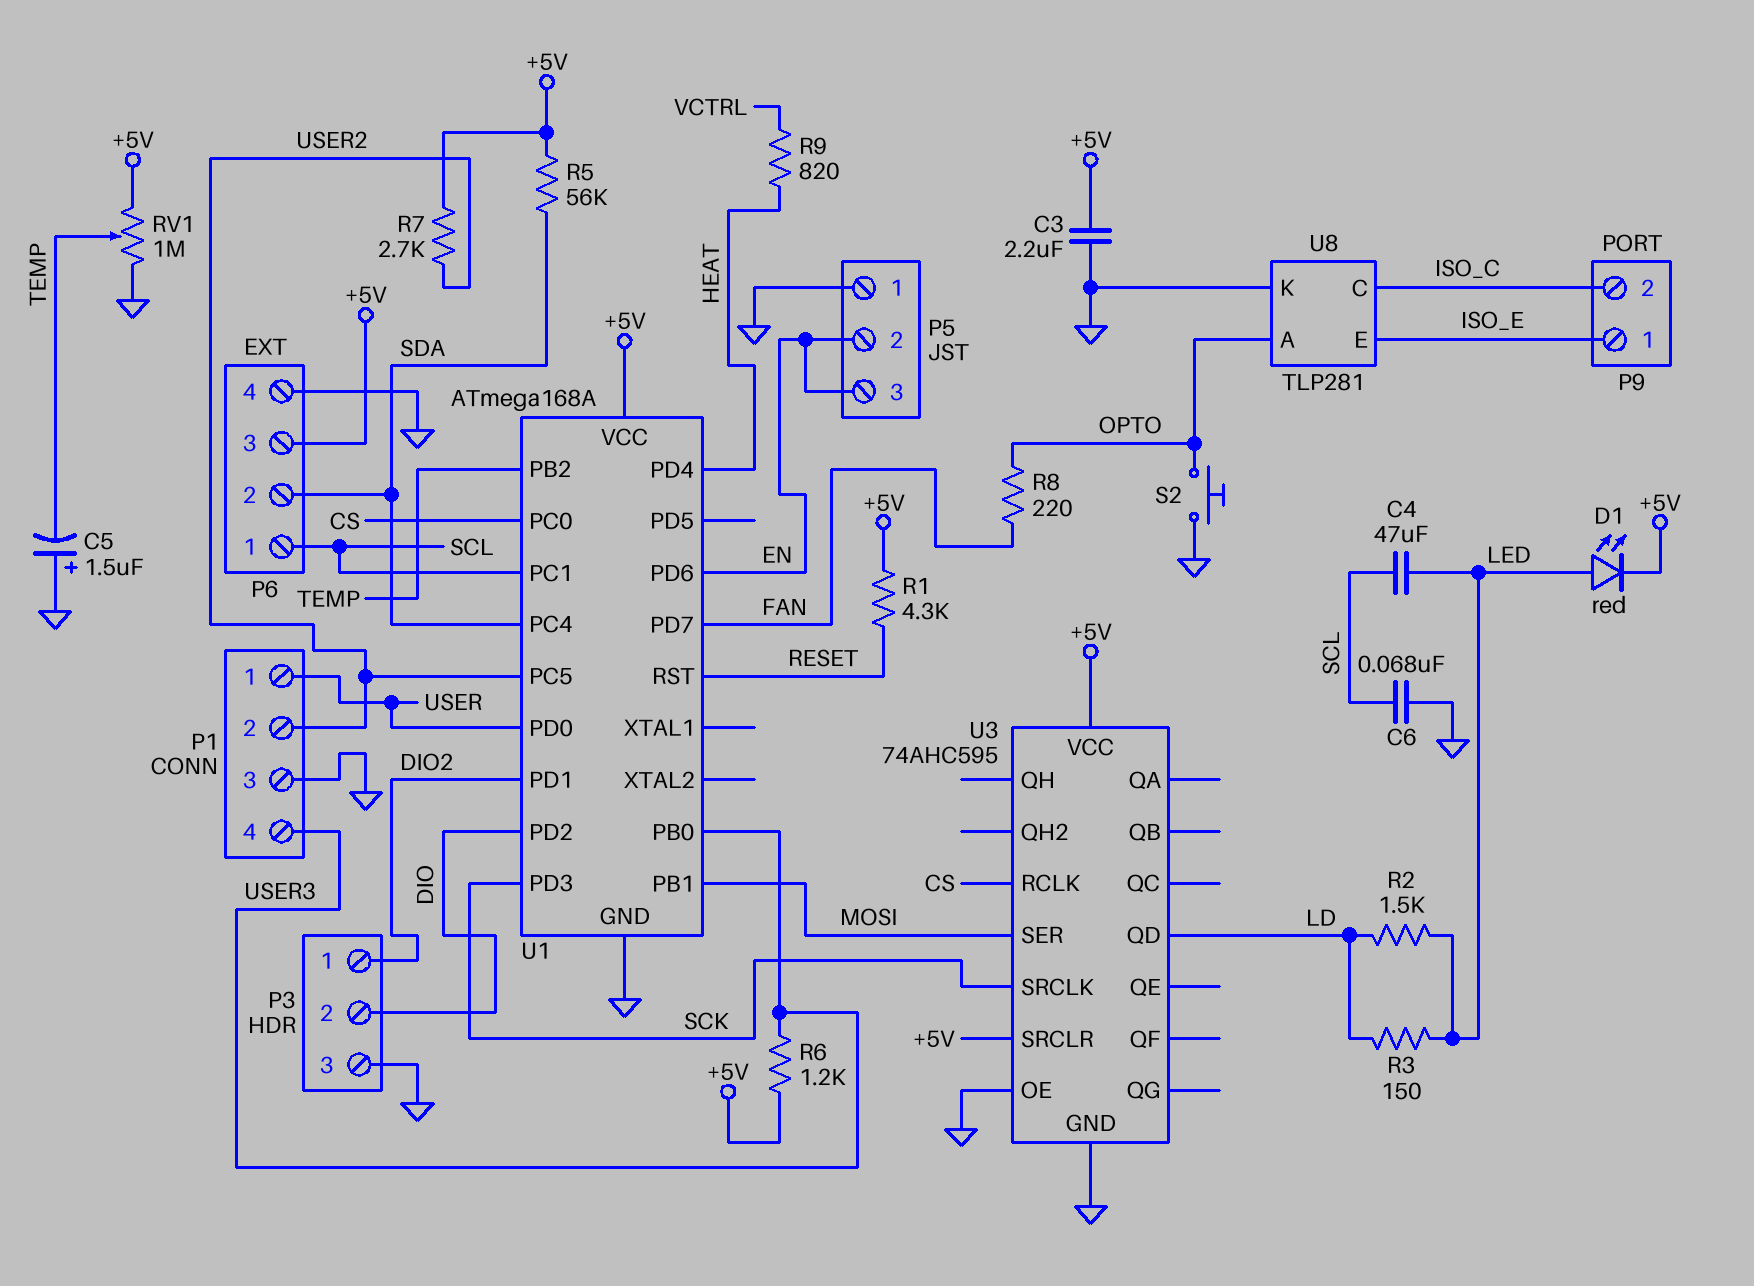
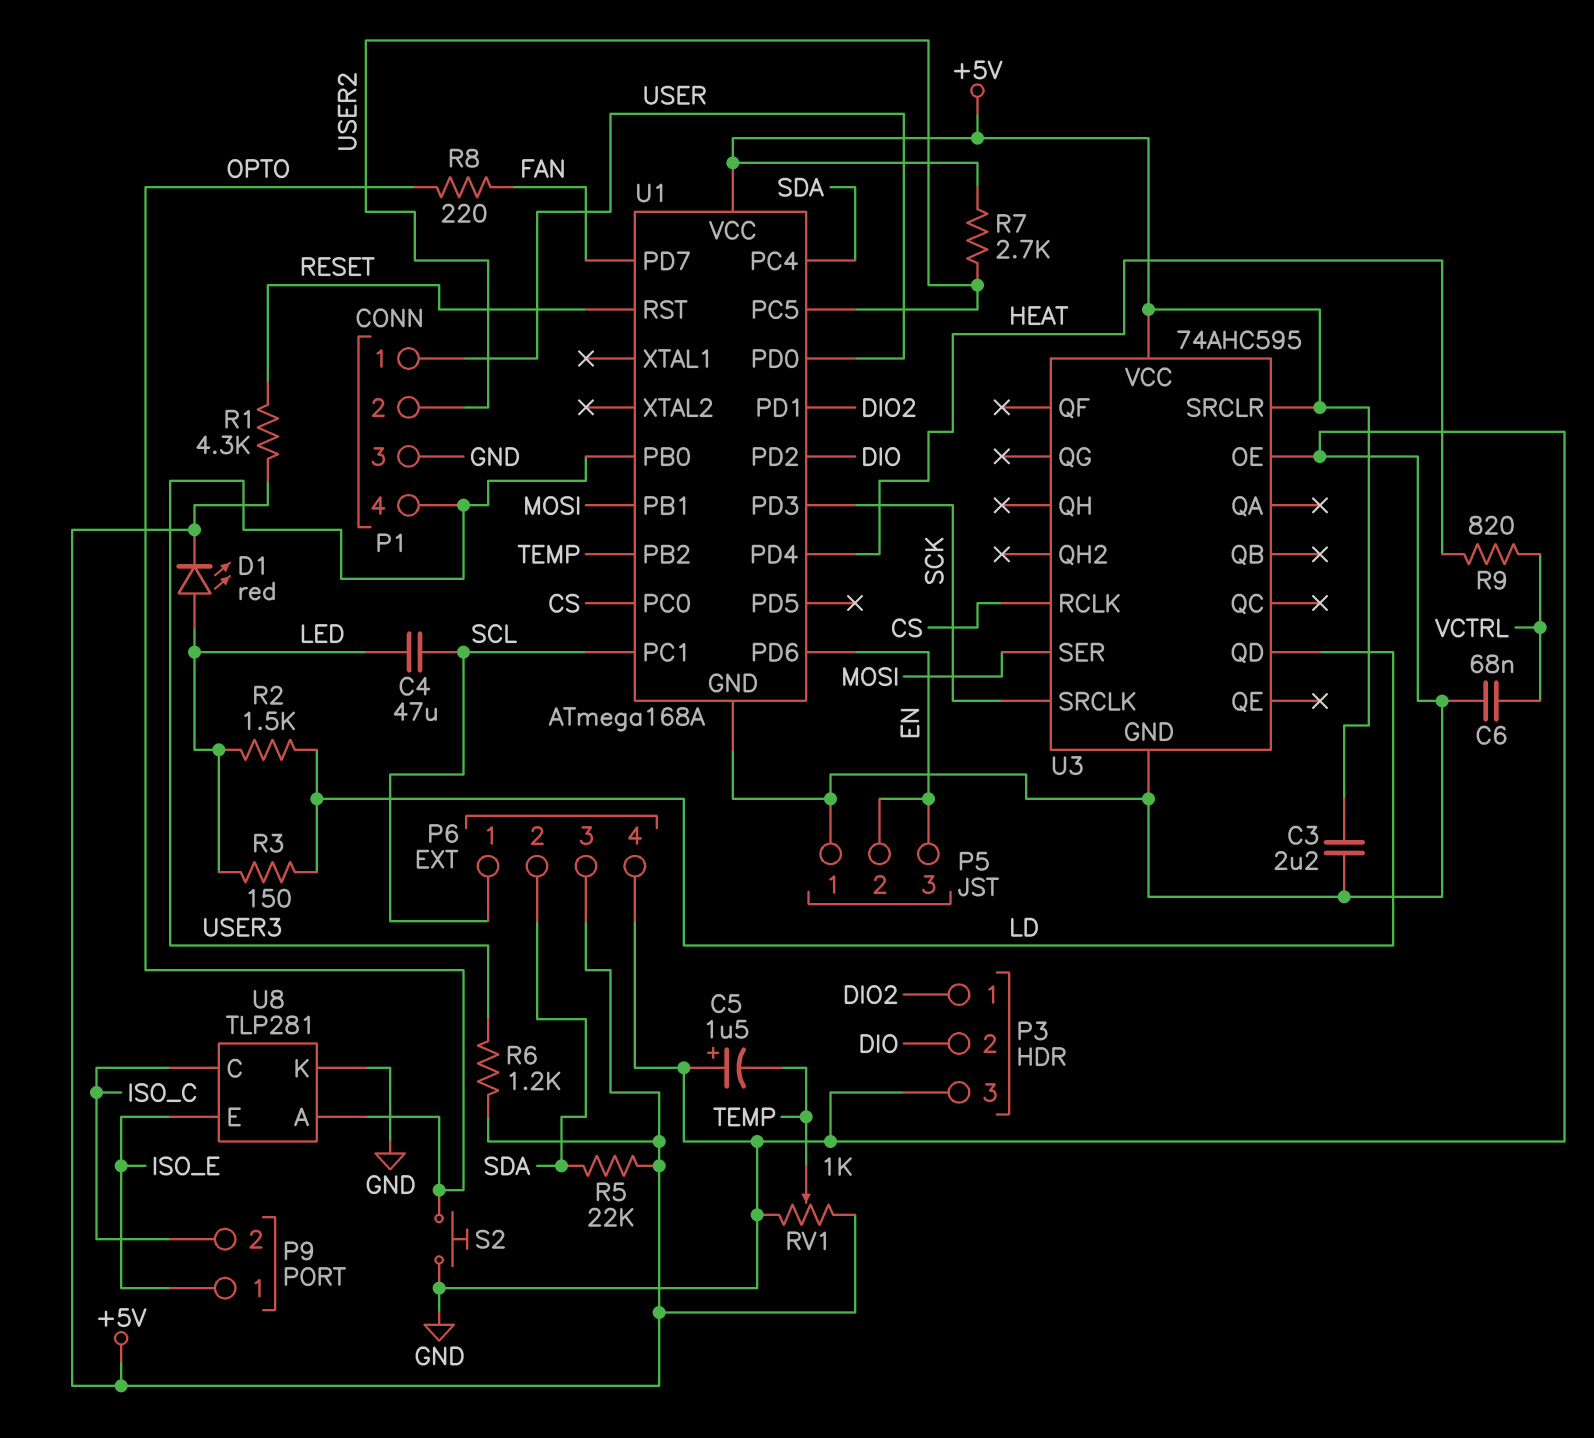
C6: 68nF (GND, SCL) -> 68nF (GND, VCTRL)
R5: 56k (+5V, SDA) -> 22k (+5V, SDA)
RV1: 1M (+5V, GND, wiper TEMP) -> 1k (+5V, GND, wiper TEMP)

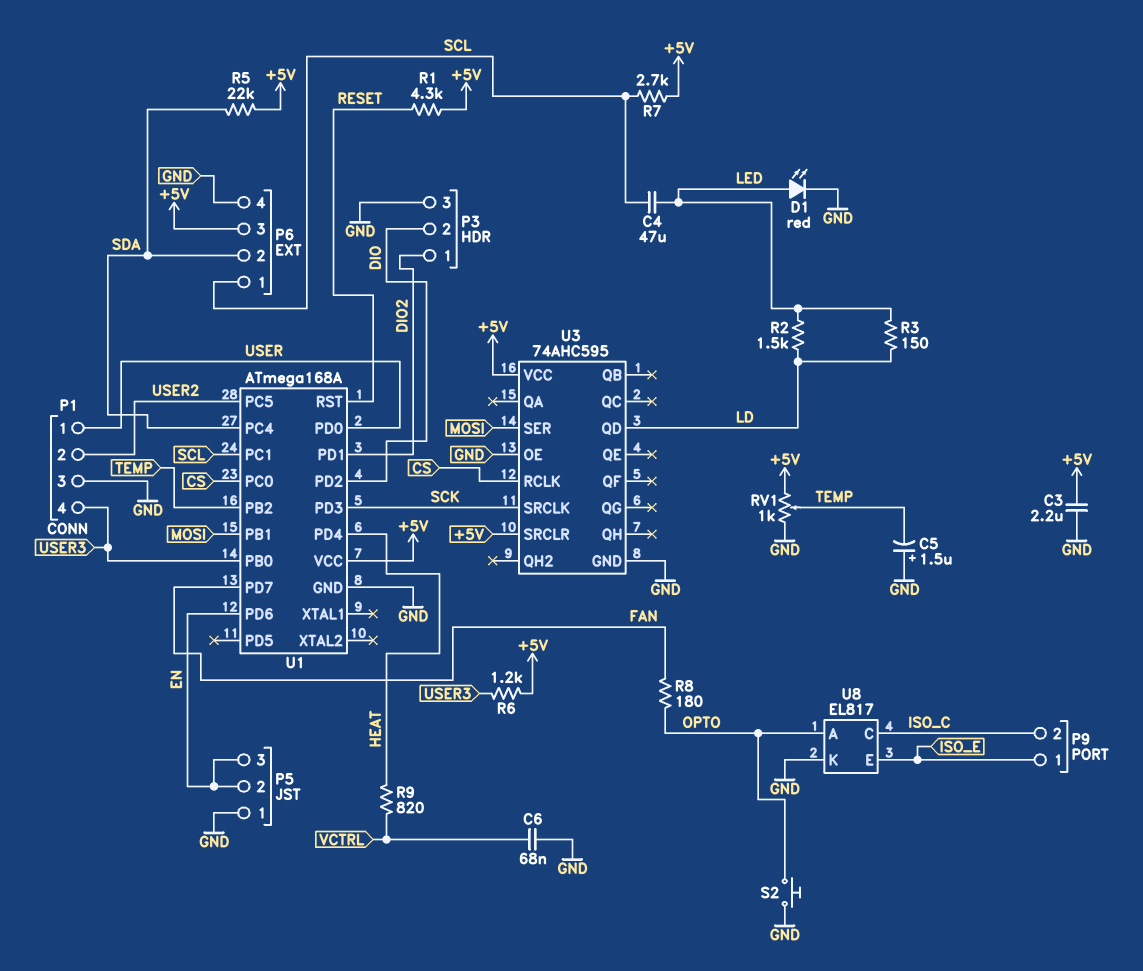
D1: LED red (A LED, K +5V) -> LED red (A LED, K GND)
R7: 2.7k (+5V, USER2) -> 2.7k (+5V, SCL)
R8: 220 (FAN, OPTO) -> 180 (FAN, OPTO)
U8: TLP281 -> EL817

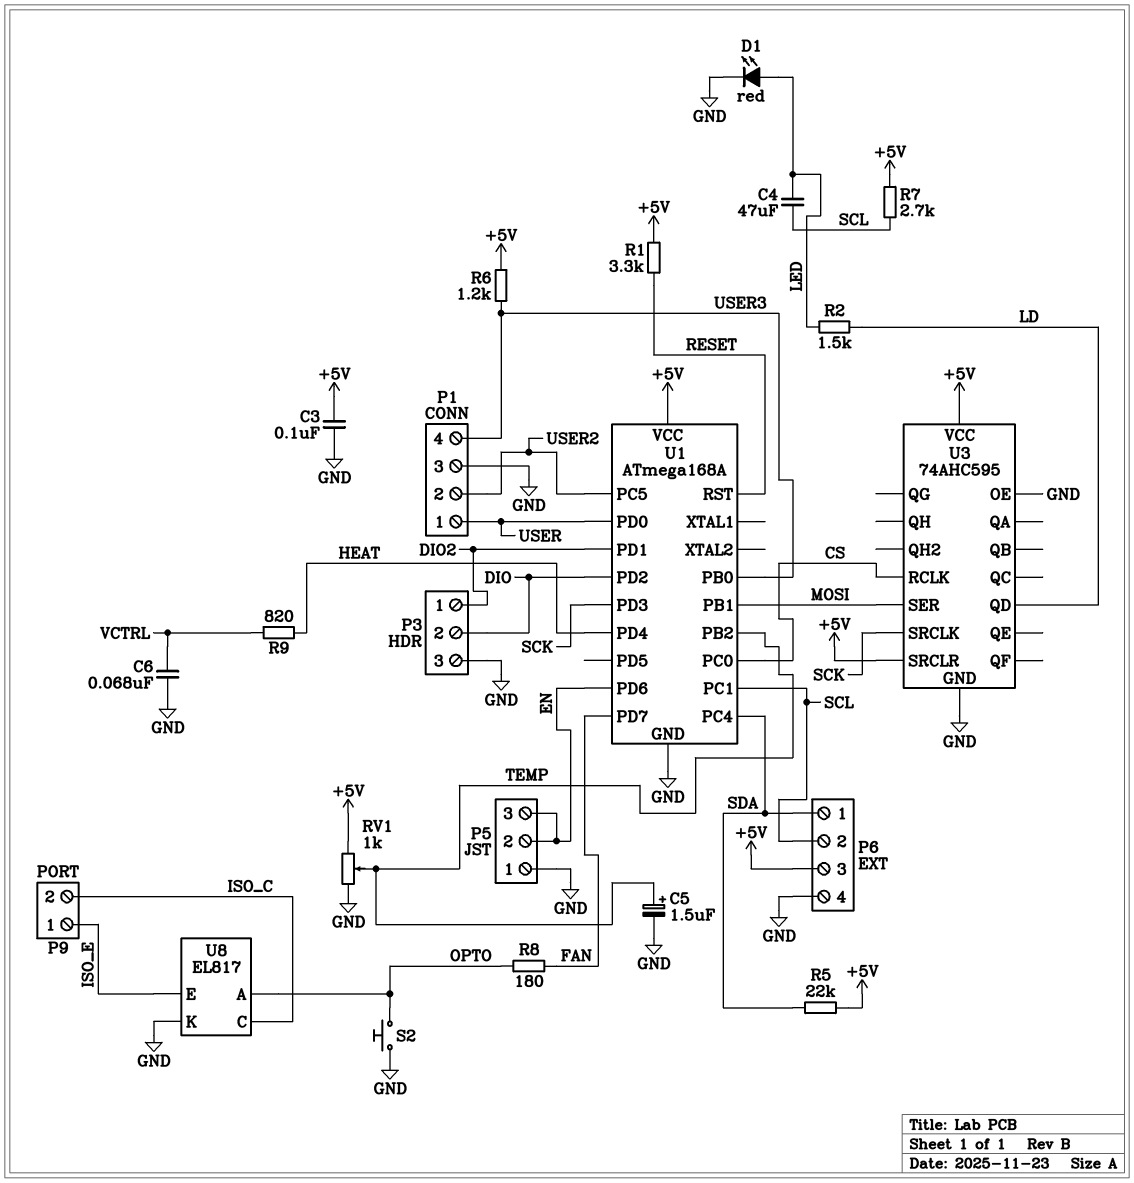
C3: 2.2uF (+5V, GND) -> 100nF (+5V, GND)
C5: 1.5uF (plus GND, minus TEMP) -> 1.5uF (plus TEMP, minus GND)
P6 pin 1: SCL -> SDA
P6 pin 2: SDA -> SCL
R1: 4.3k (+5V, RESET) -> 3.3k (+5V, RESET)
R3: 150 (LD, LED) -> none

